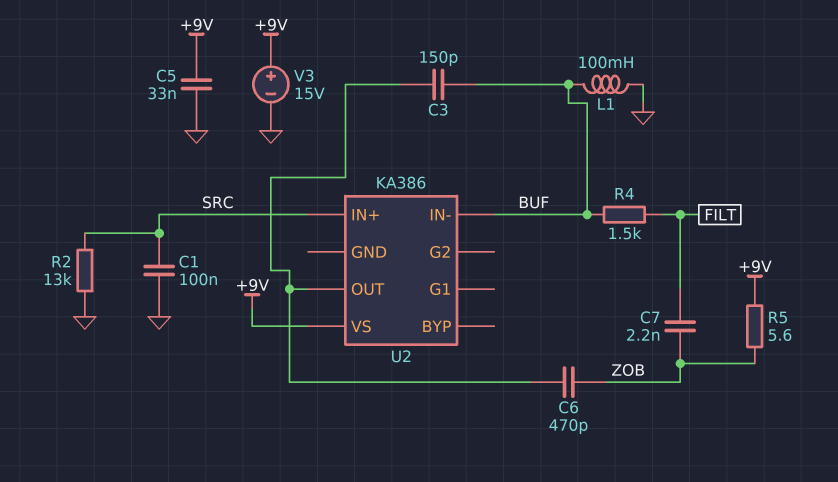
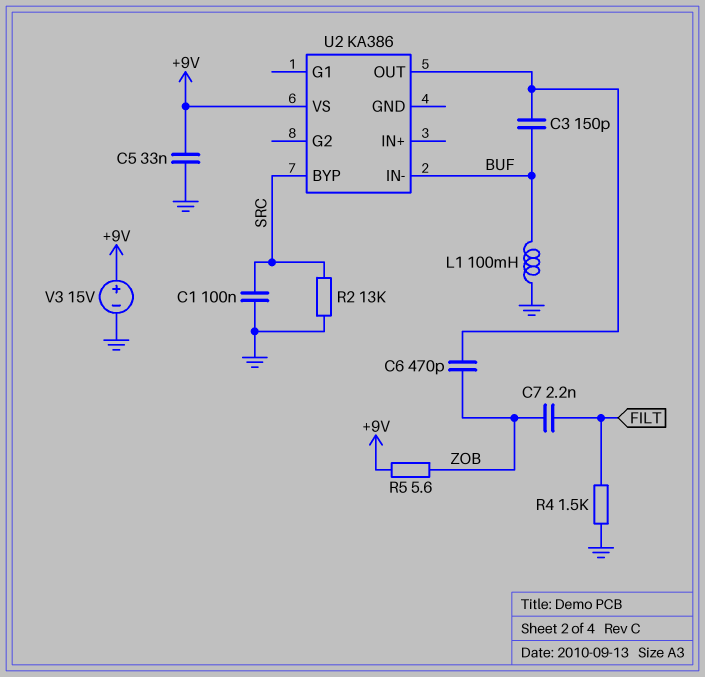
R4: 1.5k (BUF, FILT) -> 1.5k (FILT, GND)
U2 pin BYP: none -> SRC
U2 pin IN+: SRC -> none

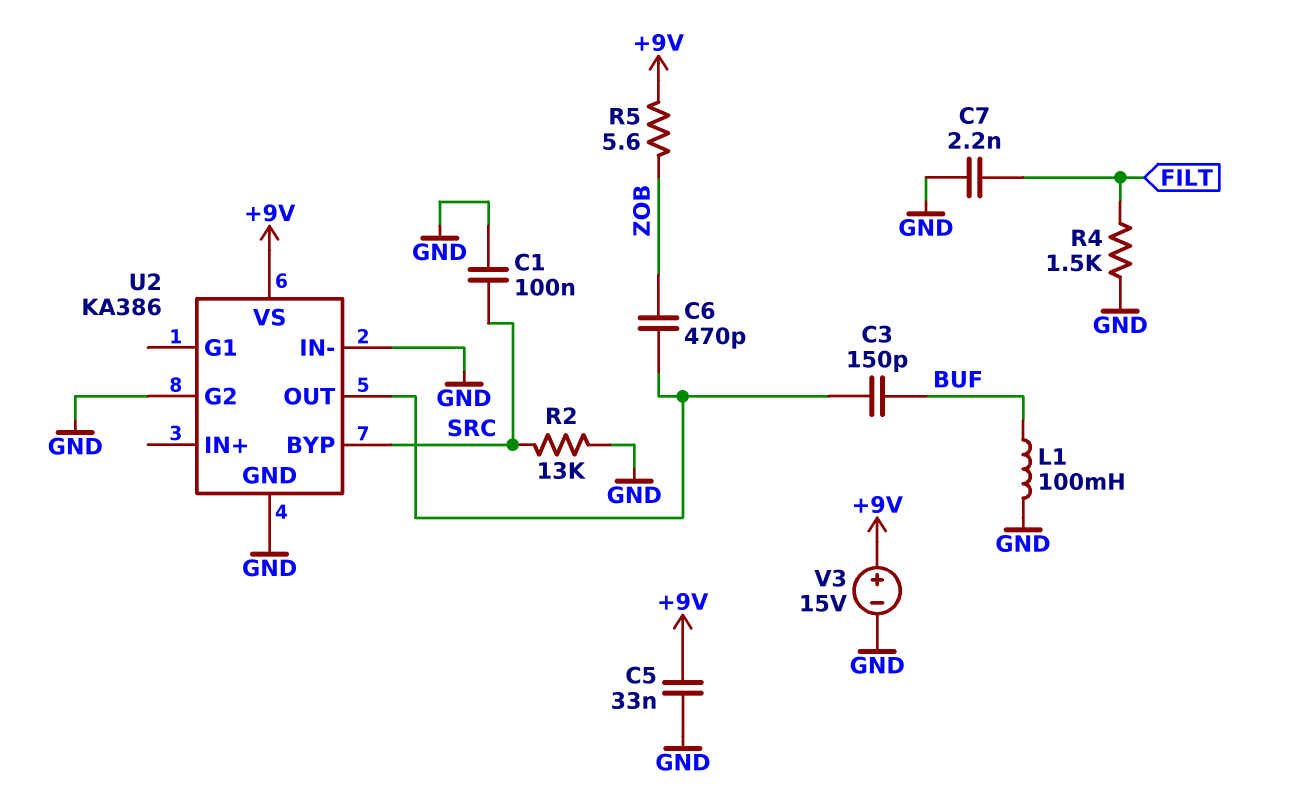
C7: 2.2nF (FILT, ZOB) -> 2.2nF (FILT, GND)
U2 pin G2: none -> GND
U2 pin GND: none -> GND
U2 pin IN-: BUF -> GND

